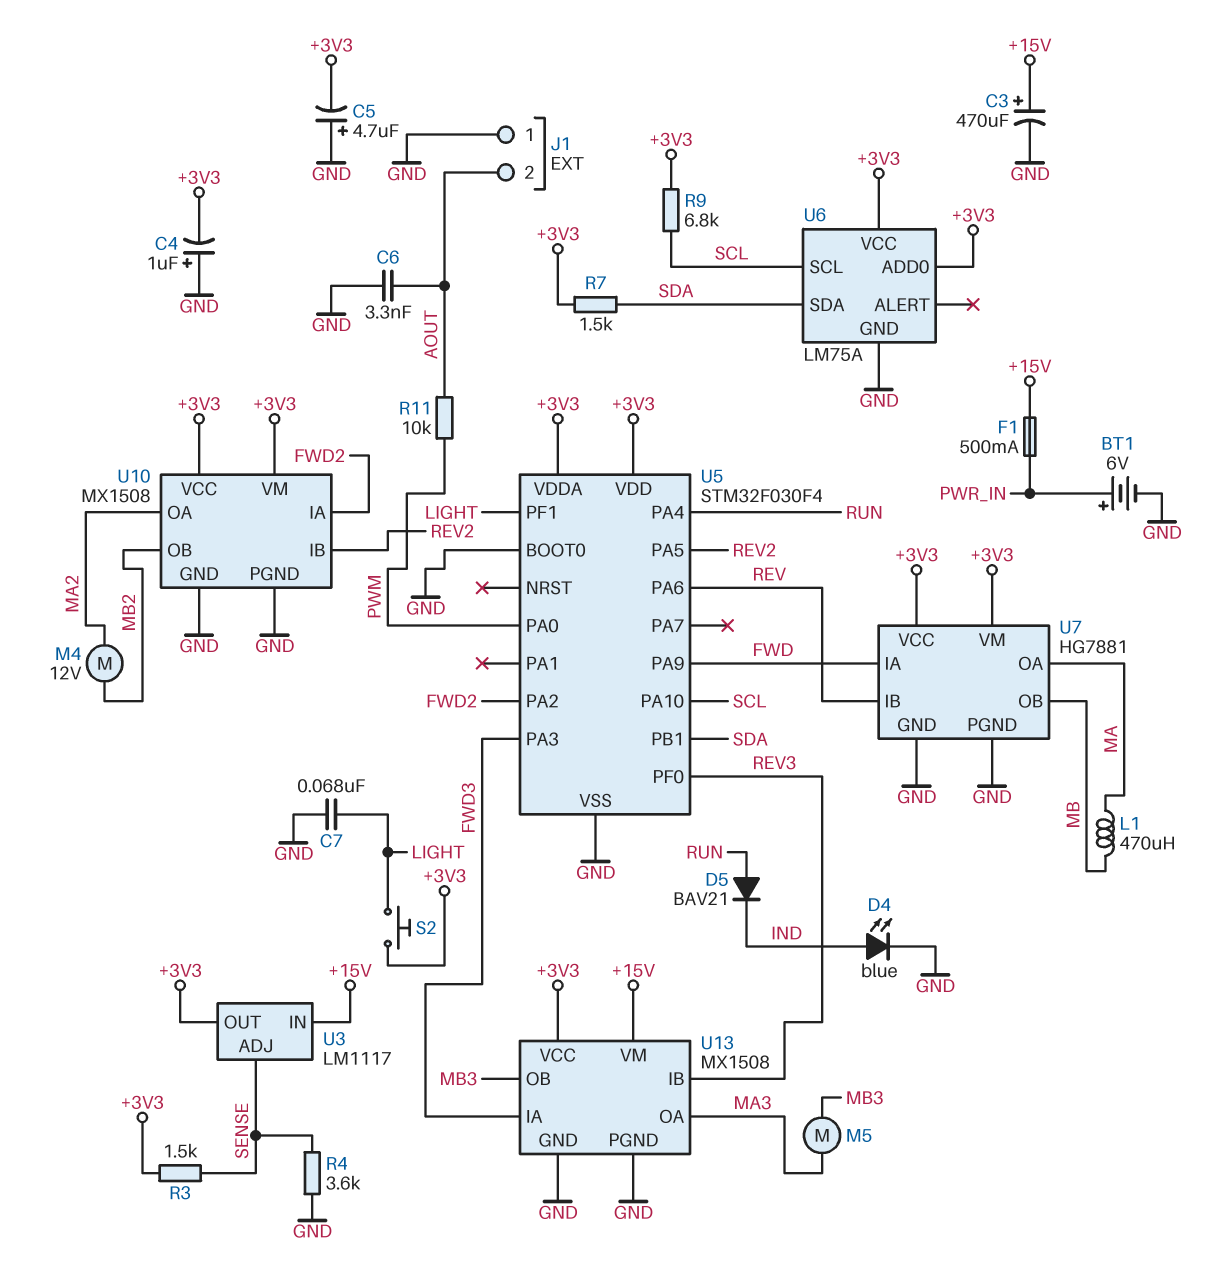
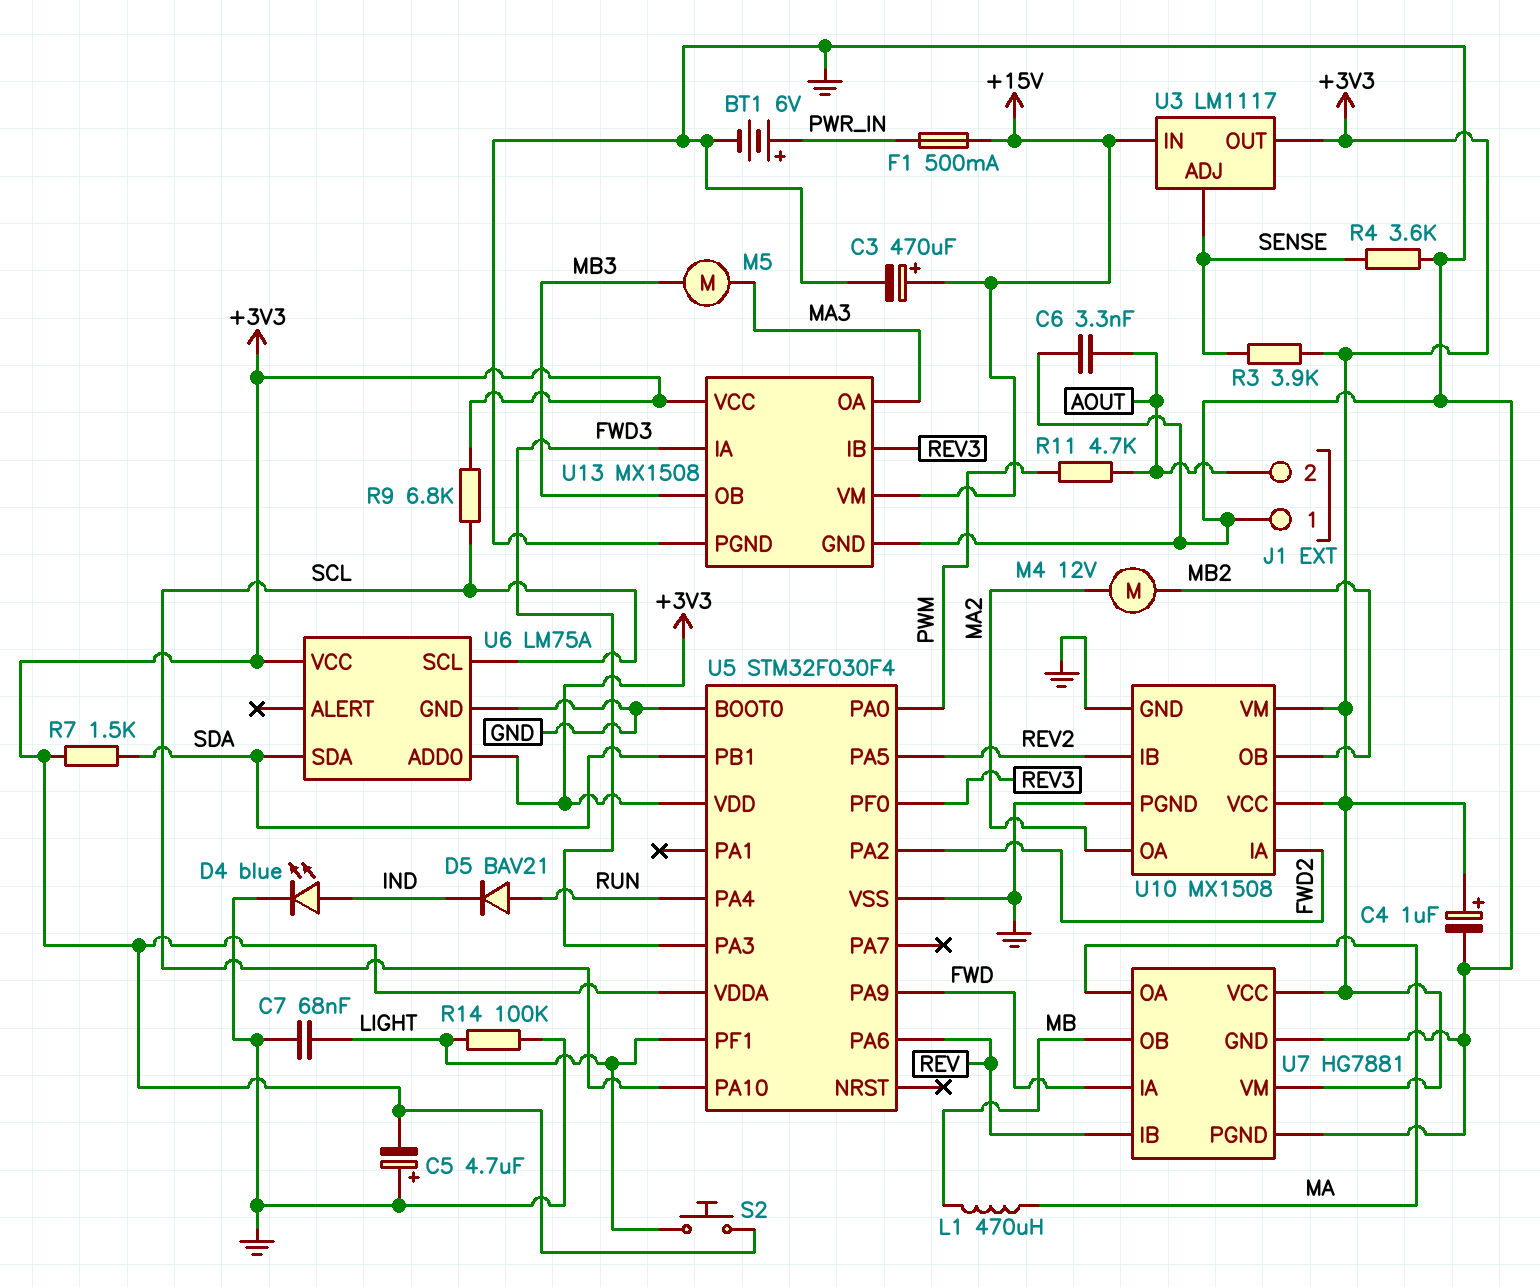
C4: 1uF (plus GND, minus +3V3) -> 1uF (plus +3V3, minus GND)
R3: 1.5k (+3V3, SENSE) -> 3.9k (+3V3, SENSE)
R11: 10k (AOUT, PWM) -> 4.7k (AOUT, PWM)
R14: none -> 100k (GND, LIGHT)

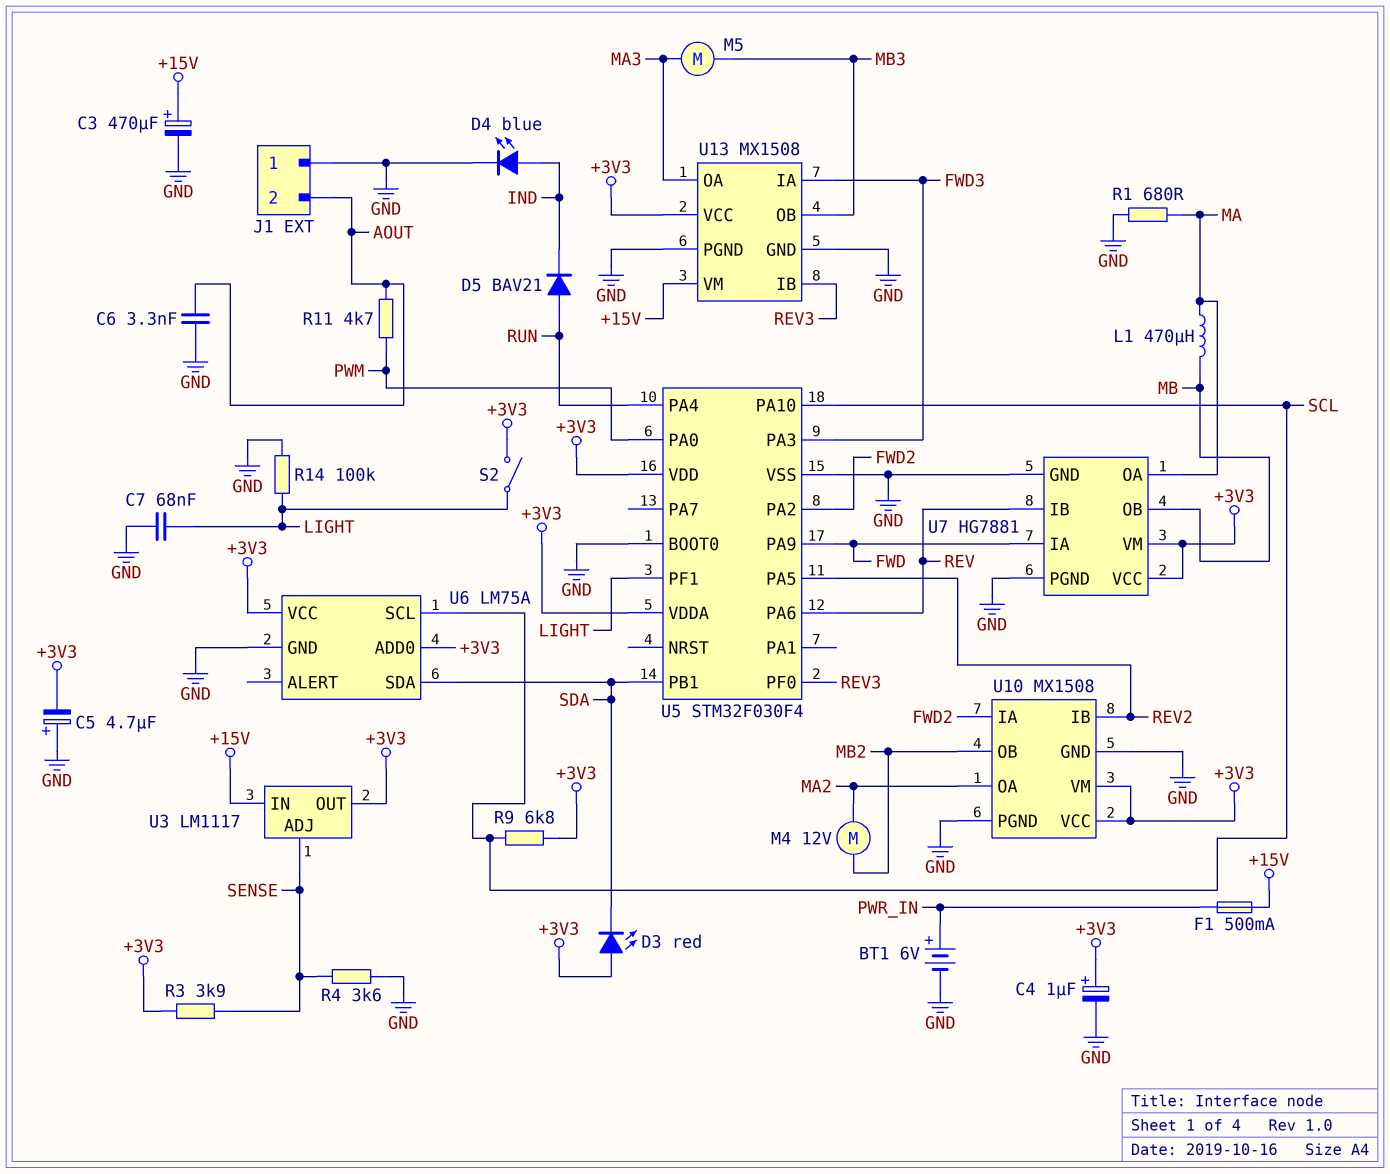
D3: none -> LED red (A +3V3, K SDA)
R1: none -> 680 (GND, MA)
R7: 1.5k (+3V3, SDA) -> none
S2: button (+3V3, LIGHT) -> switch (+3V3, LIGHT)

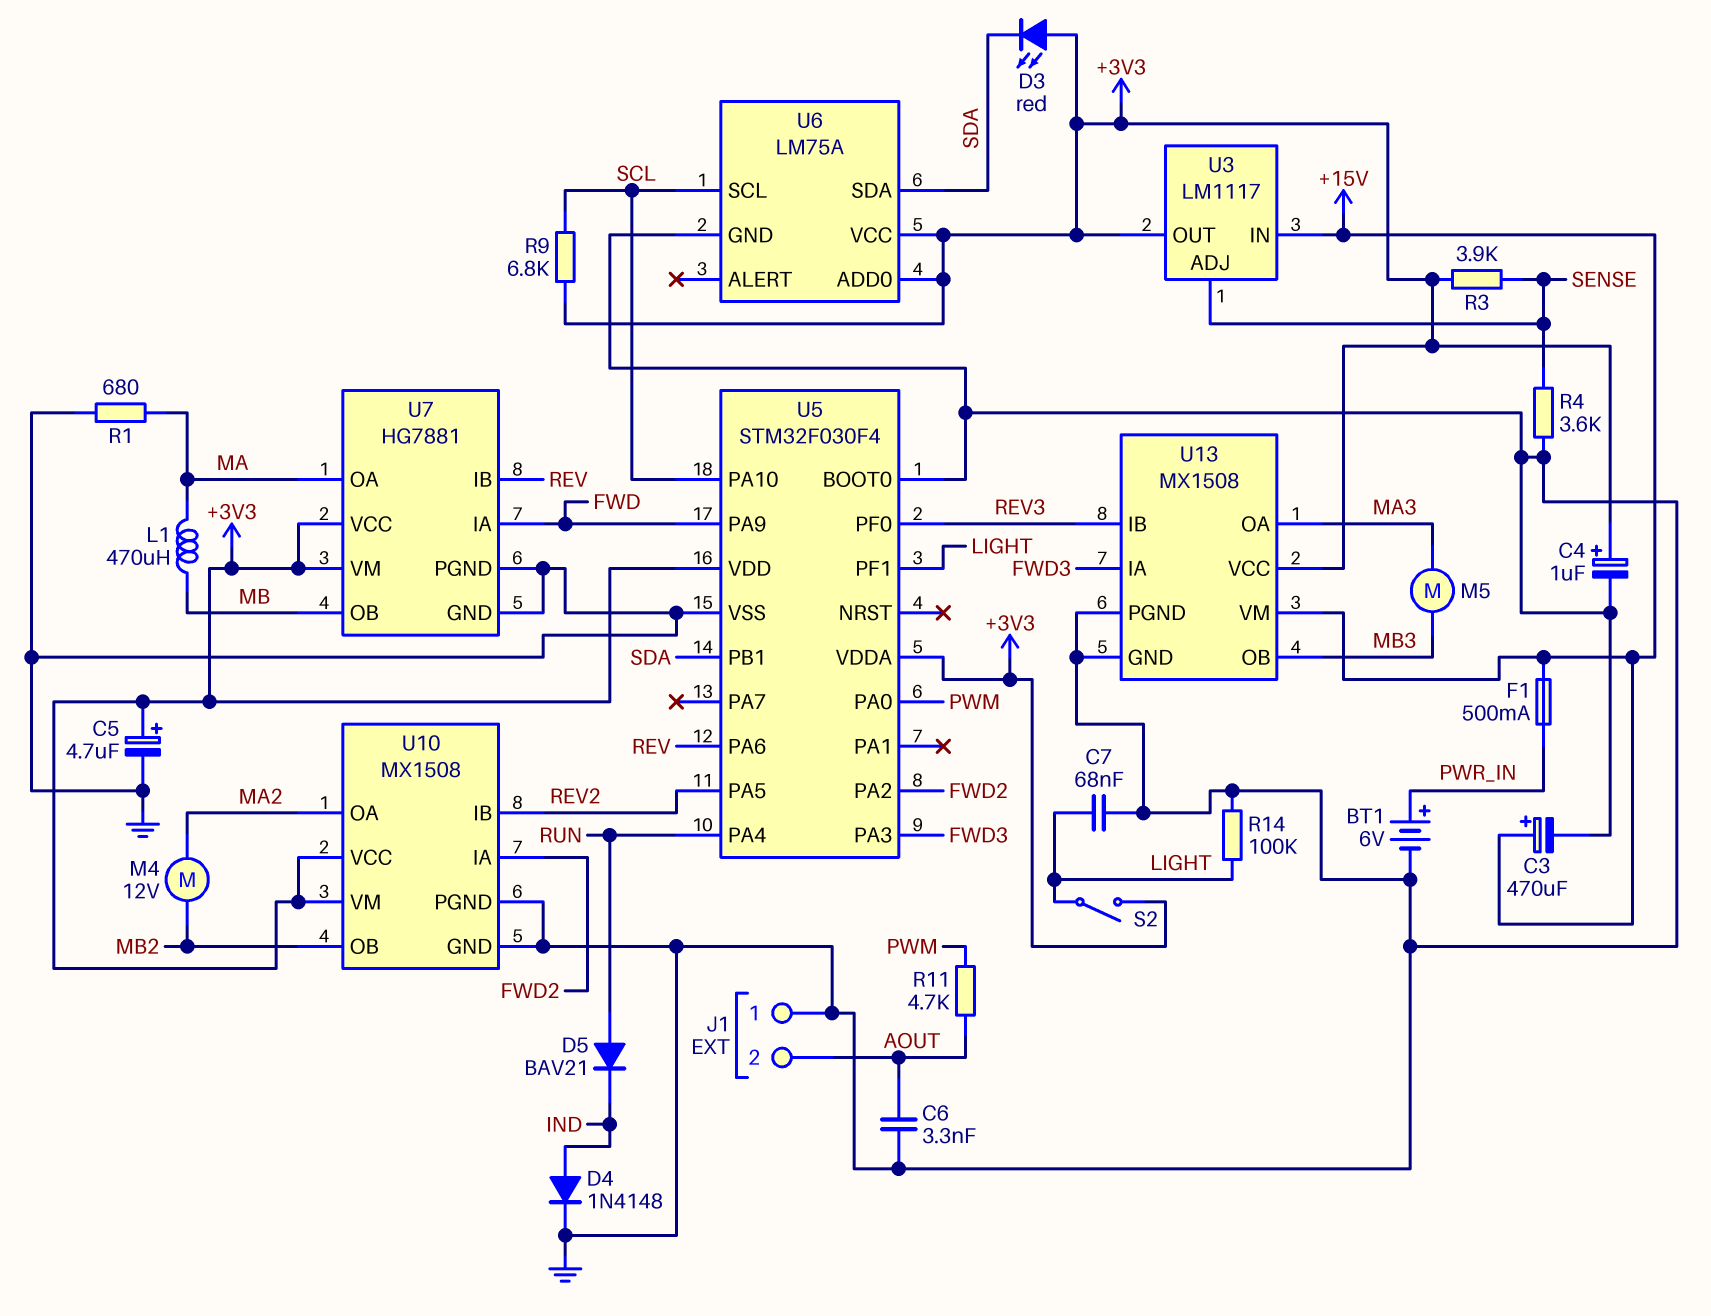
C5: 4.7uF (plus GND, minus +3V3) -> 4.7uF (plus +3V3, minus GND)
D4: LED blue (A IND, K GND) -> diode 1N4148 (A IND, K GND)

